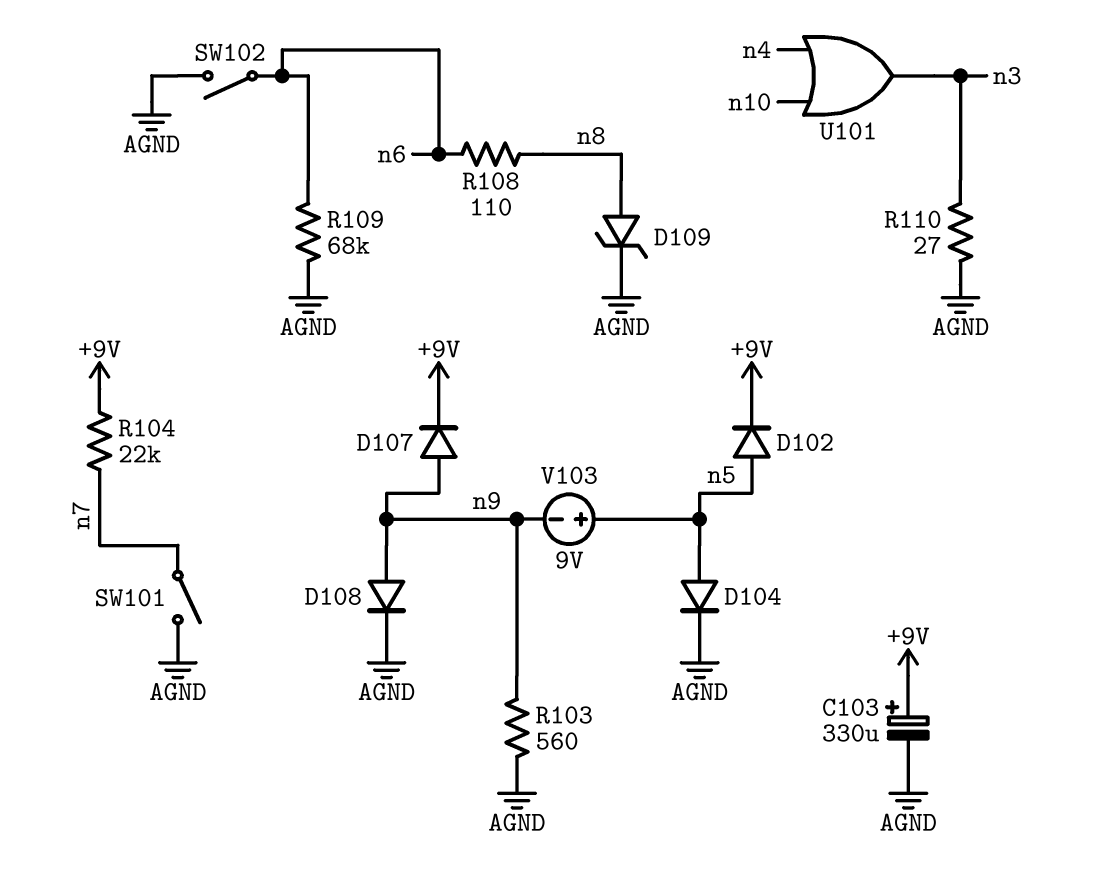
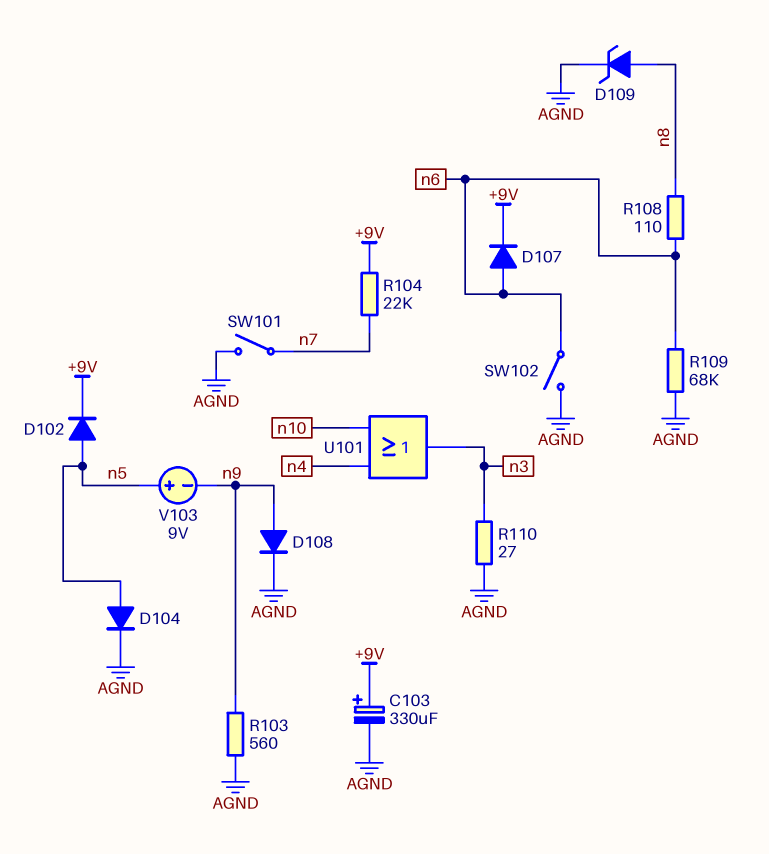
D107: diode (A n9, K +9V) -> diode (A n6, K +9V)

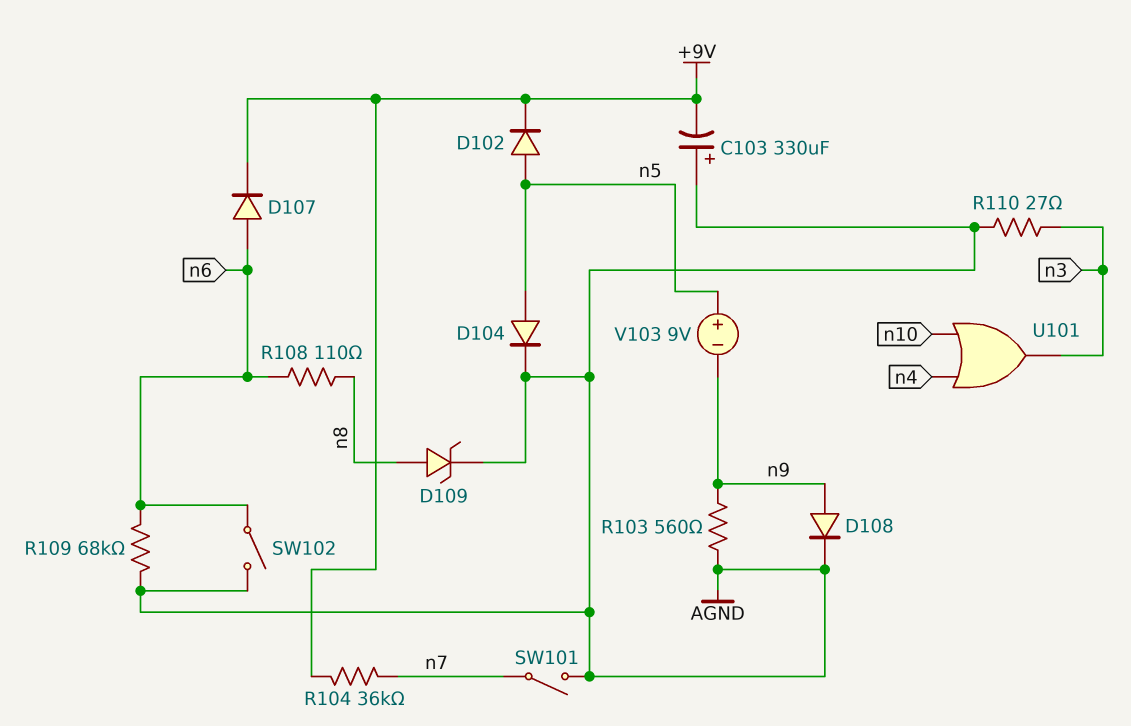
C103: 330uF (plus +9V, minus AGND) -> 330uF (plus AGND, minus +9V)
R104: 22k (+9V, n7) -> 36k (+9V, n7)

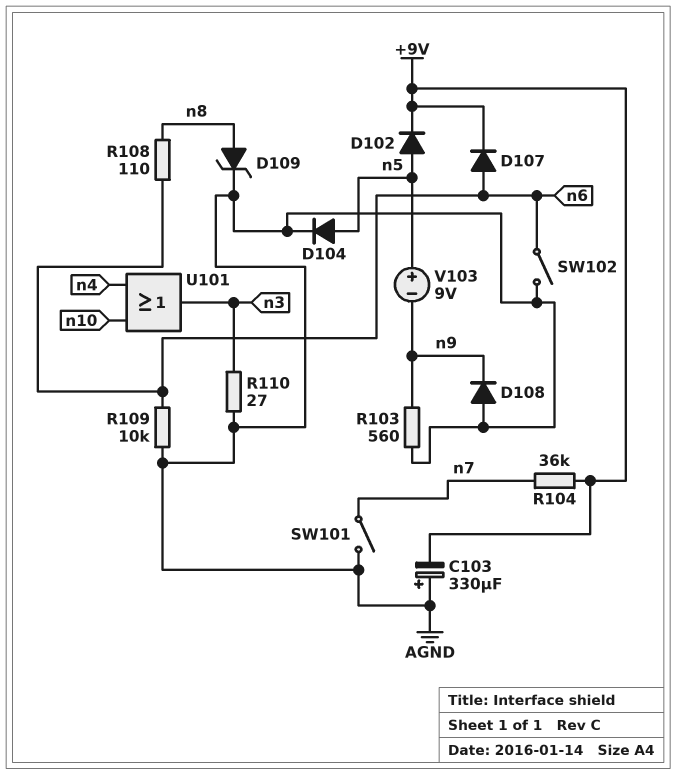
D108: diode (A n9, K AGND) -> diode (A AGND, K n9)
R109: 68k (AGND, n6) -> 10k (AGND, n6)

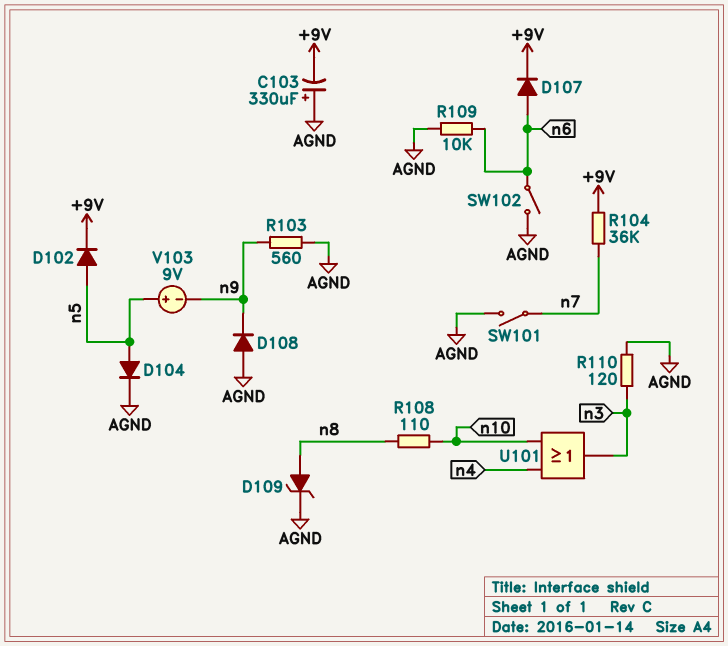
R108: 110 (n6, n8) -> 110 (n8, n10)
R110: 27 (AGND, n3) -> 120 (AGND, n3)

